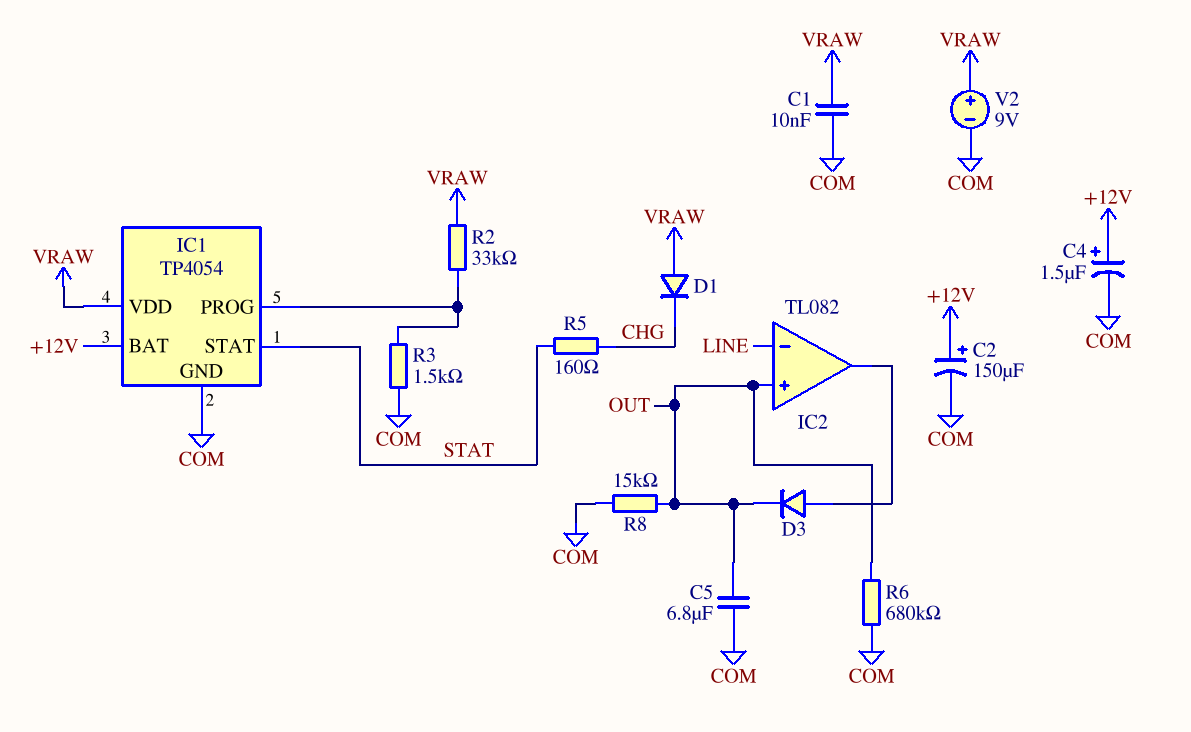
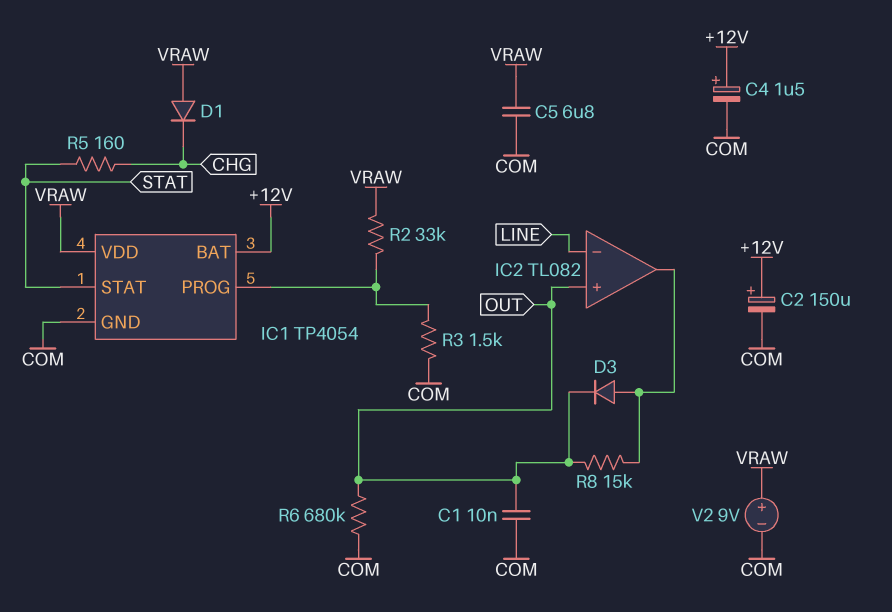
C1: 10nF (COM, VRAW) -> 10nF (COM, OUT)
C5: 6.8uF (COM, OUT) -> 6.8uF (COM, VRAW)
R8: 15k (COM, OUT) -> 15k (IC2/out, OUT)

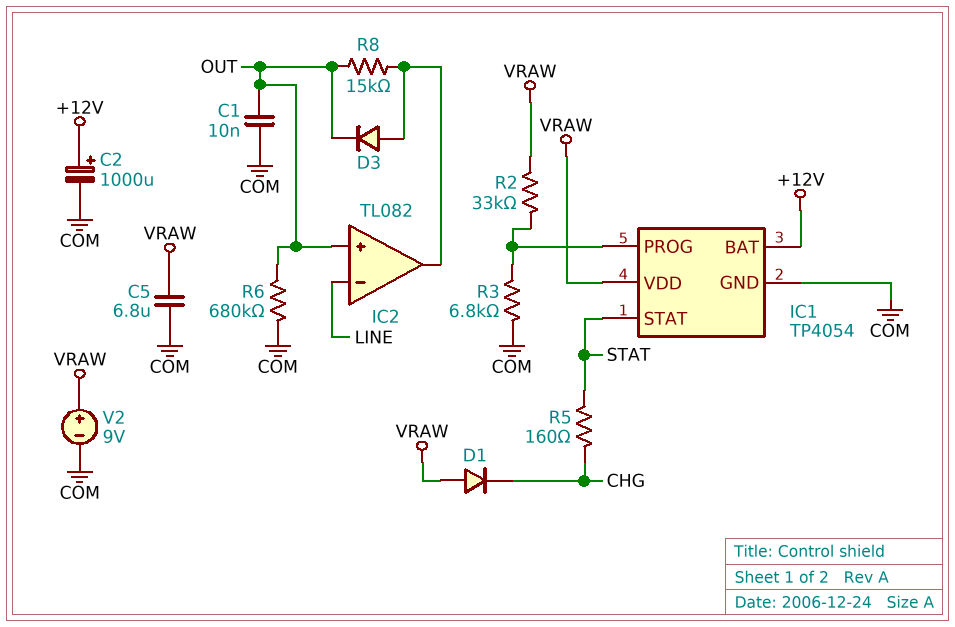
C2: 150uF (plus +12V, minus COM) -> 1000uF (plus +12V, minus COM)
C4: 1.5uF (plus +12V, minus COM) -> none
R3: 1.5k (COM, IC1/PROG) -> 6.8k (COM, IC1/PROG)

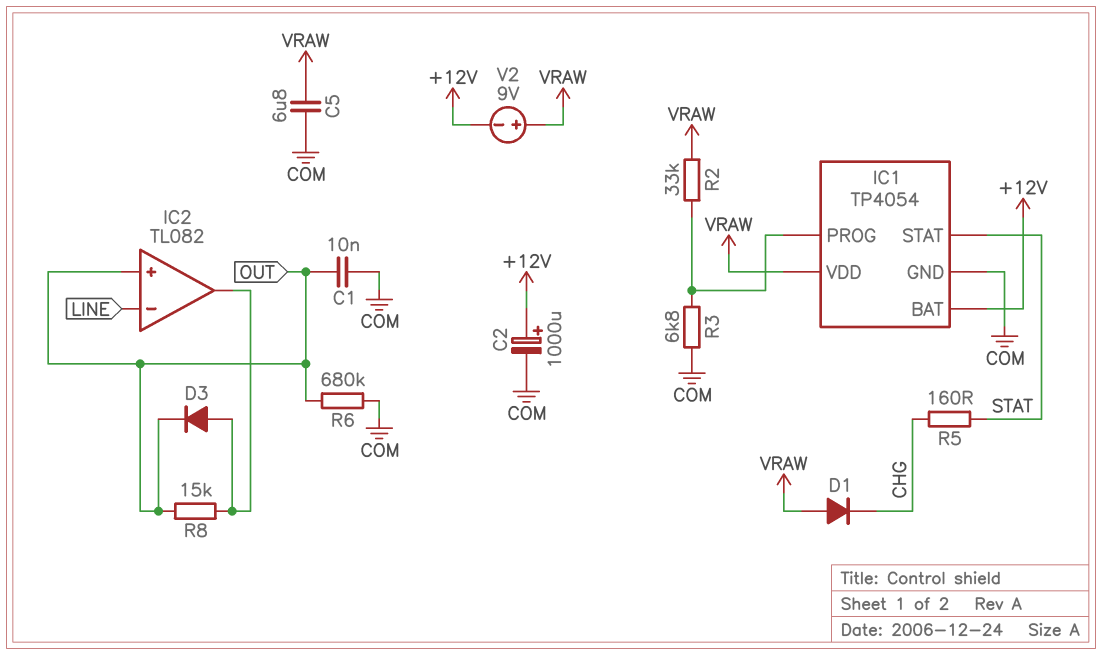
V2: 9V (plus VRAW, minus COM) -> 9V (plus VRAW, minus +12V)

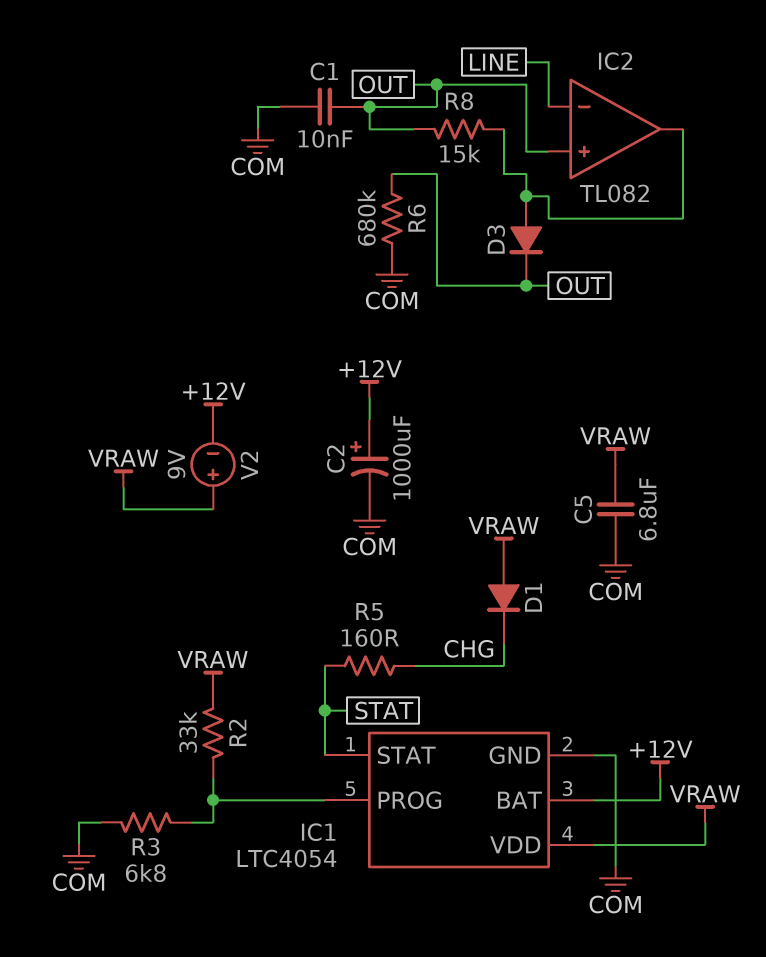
IC1: TP4054 -> LTC4054

